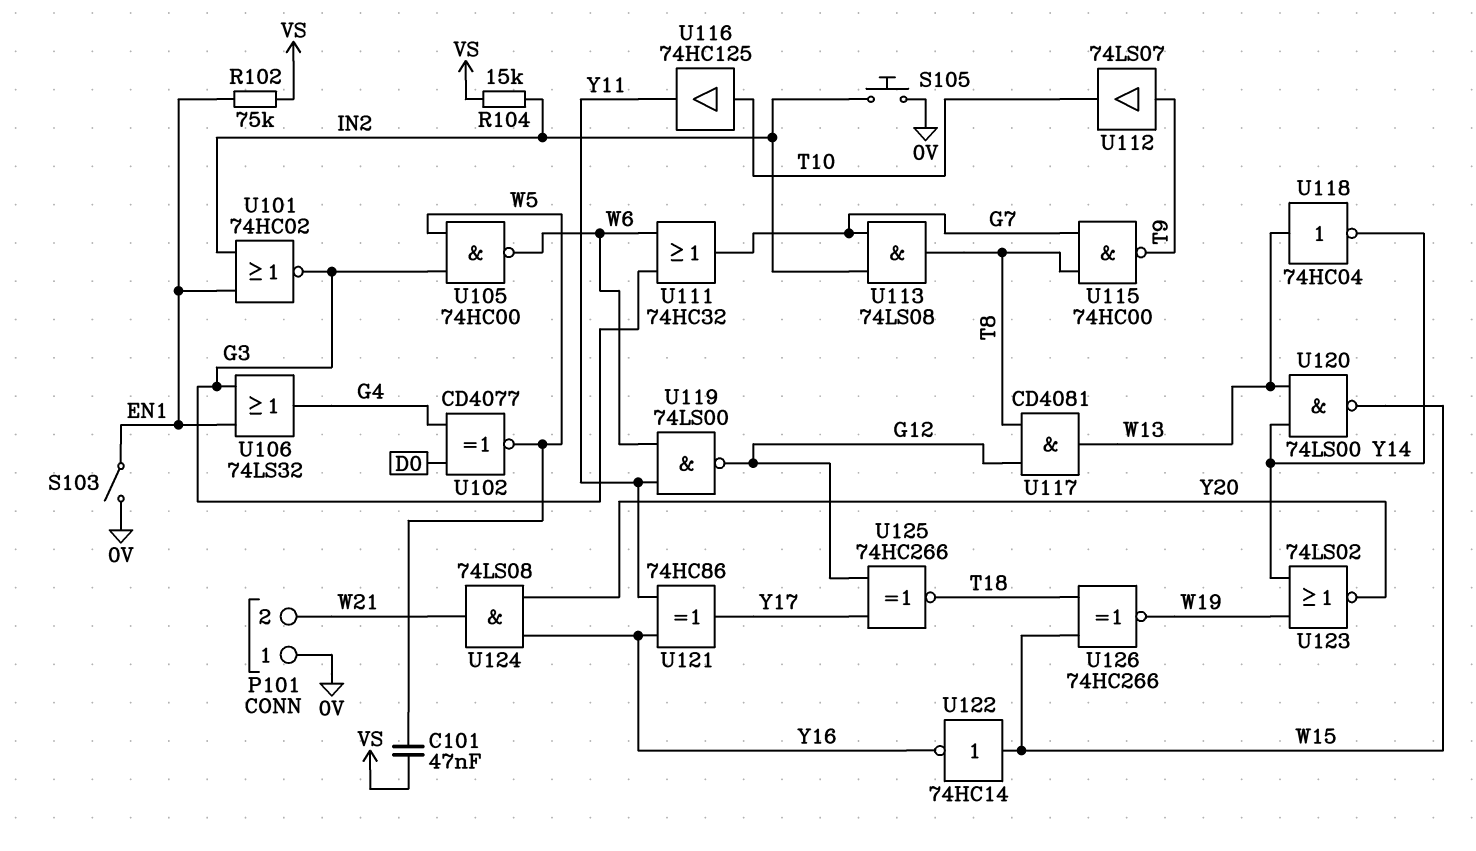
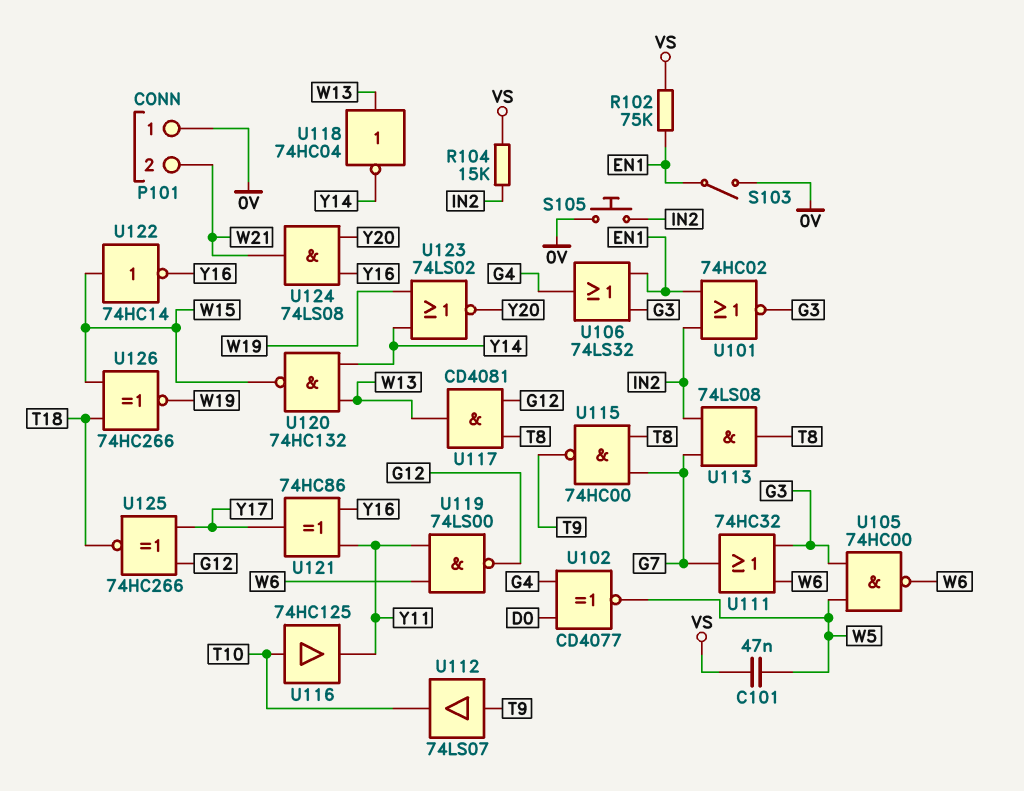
U120: NAND 74LS00 (in W13, in Y14, out W15) -> NAND 74HC132 (in W13, in Y14, out W15)

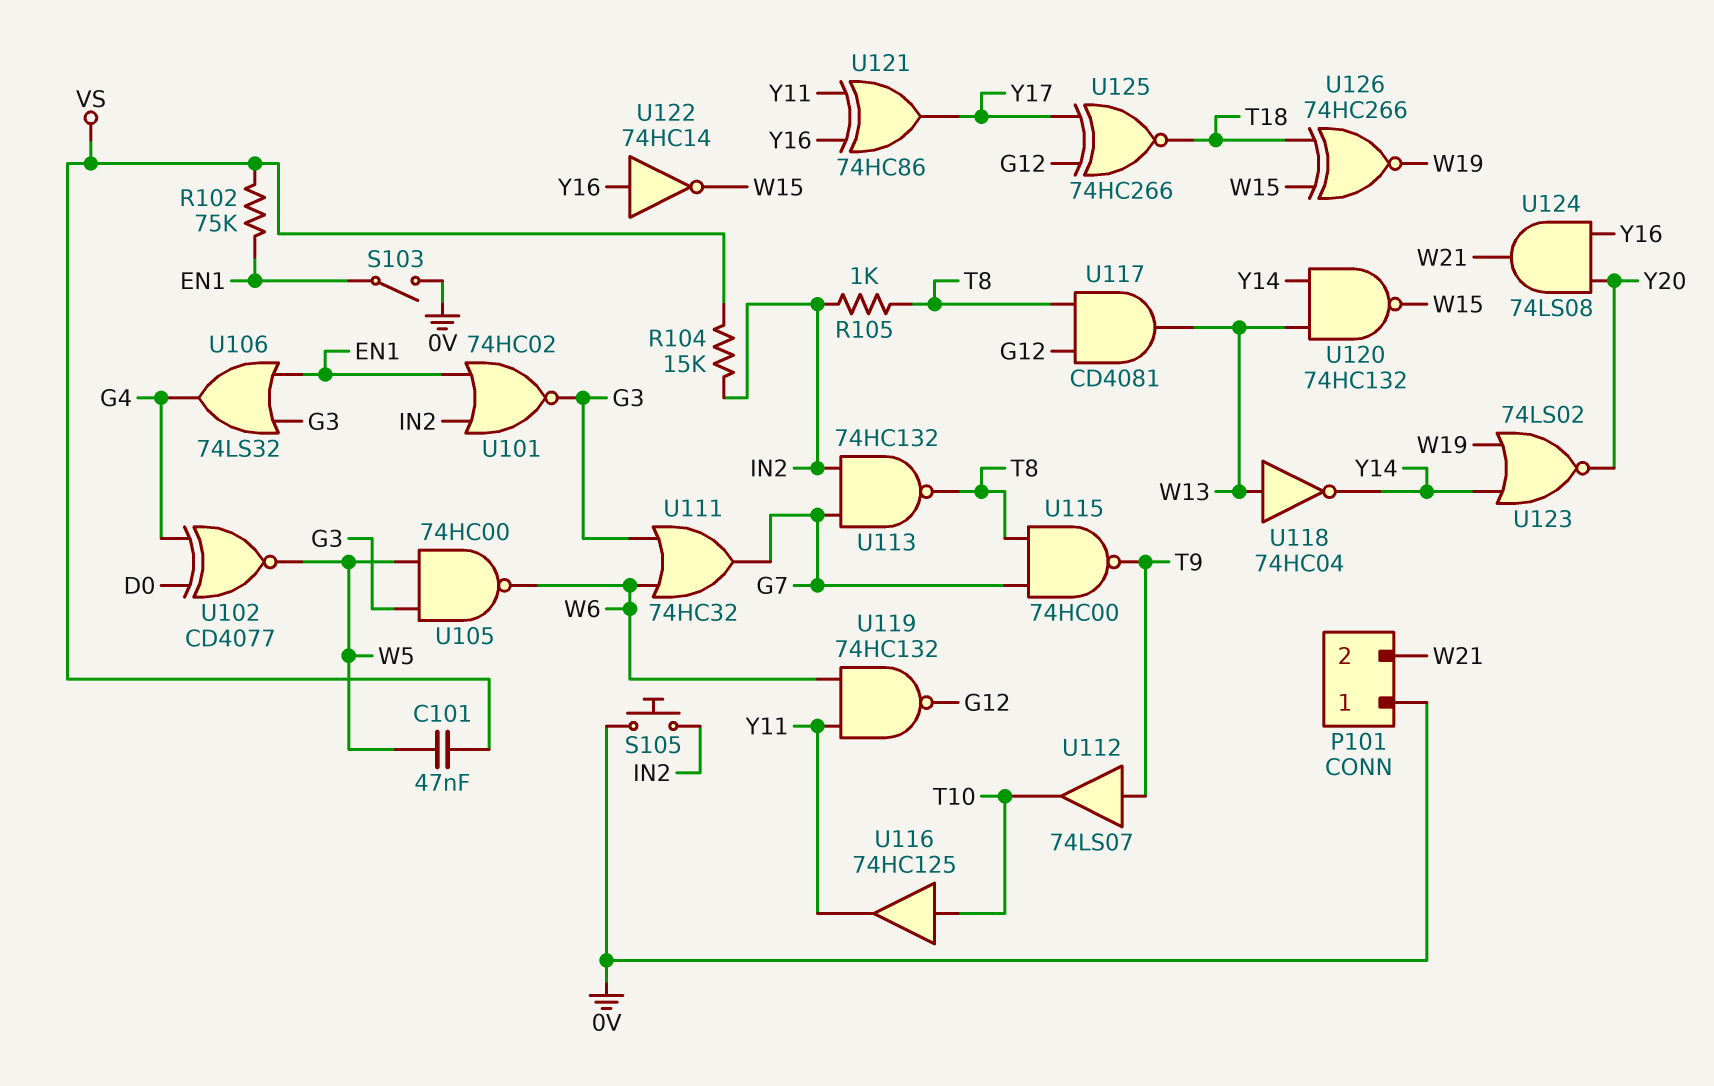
R105: none -> 1k (IN2, T8)
U113: AND 74LS08 (in G7, in IN2, out T8) -> NAND 74HC132 (in G7, in IN2, out T8)
U119: NAND 74LS00 (in W6, in Y11, out G12) -> NAND 74HC132 (in W6, in Y11, out G12)
U122: NOT 74HC14 (in W15, out Y16) -> NOT 74HC14 (in Y16, out W15)

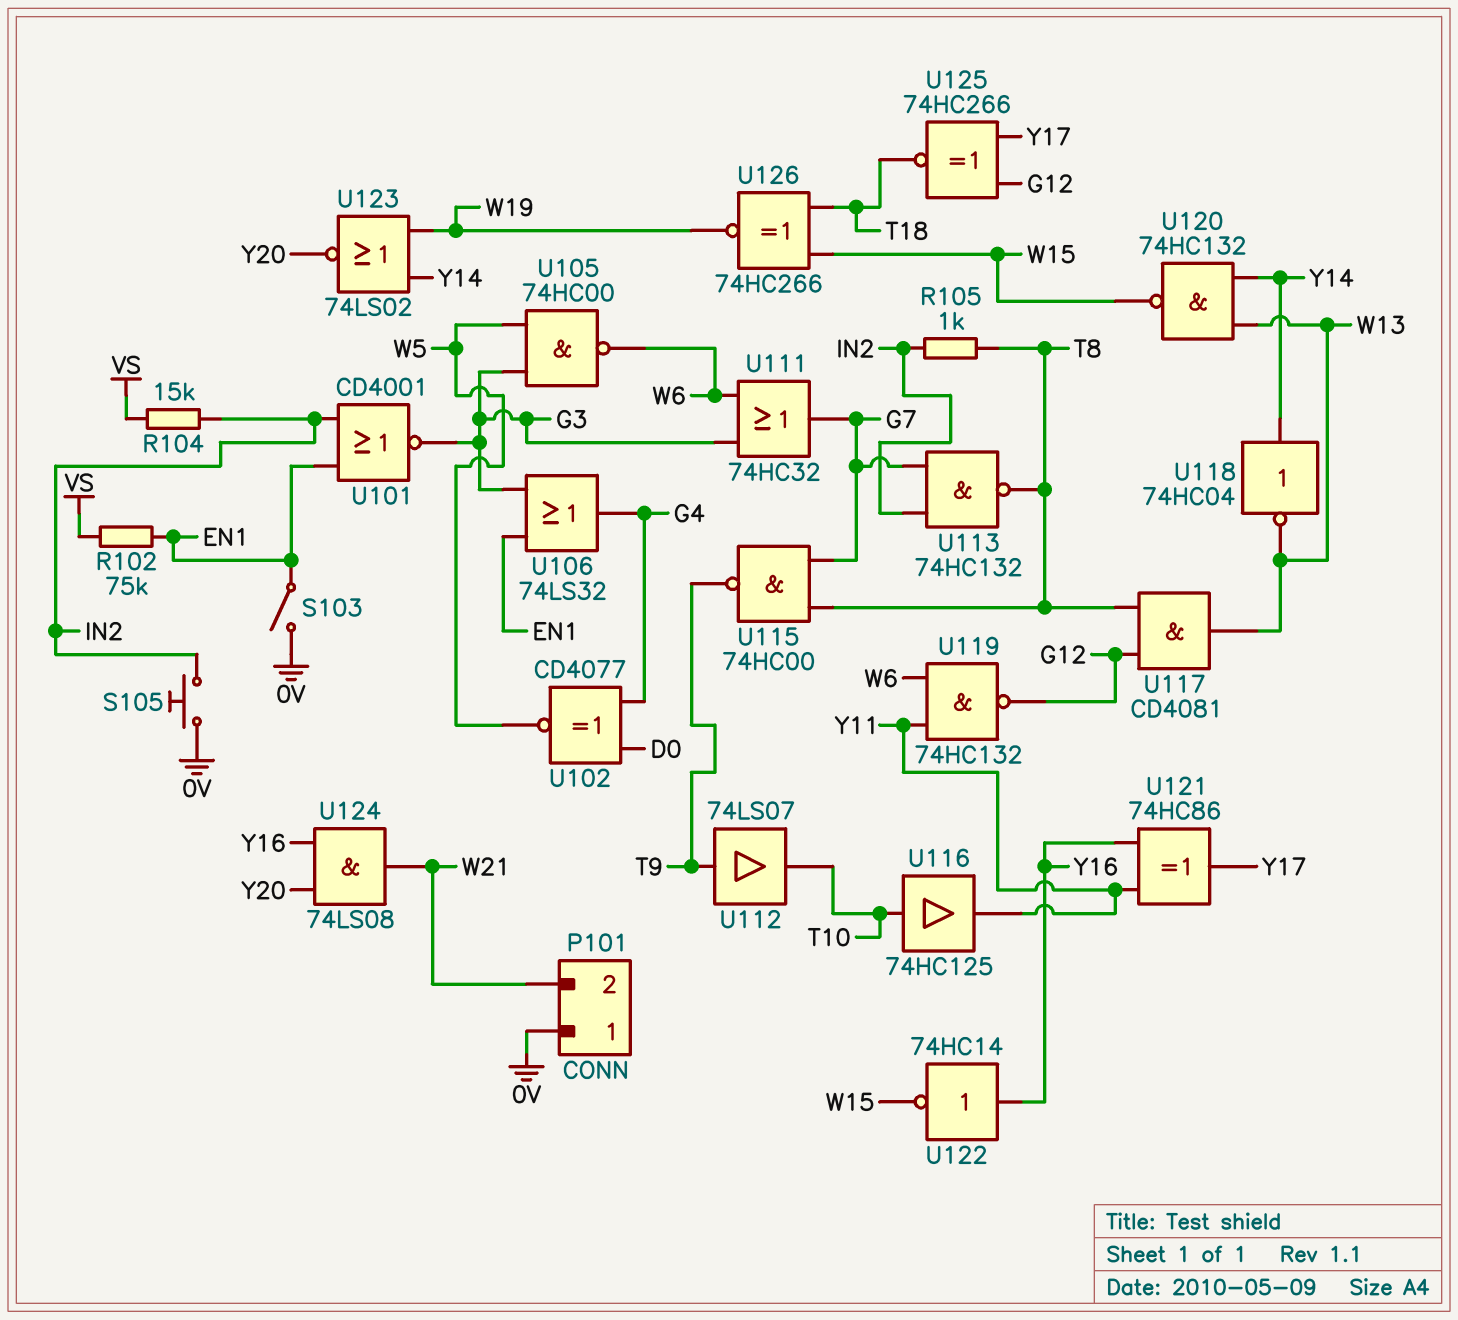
C101: 47nF (VS, W5) -> none
U101: NOR 74HC02 (in EN1, in IN2, out G3) -> NOR CD4001 (in EN1, in IN2, out G3)
U118: NOT 74HC04 (in W13, out Y14) -> NOT 74HC04 (in Y14, out W13)

